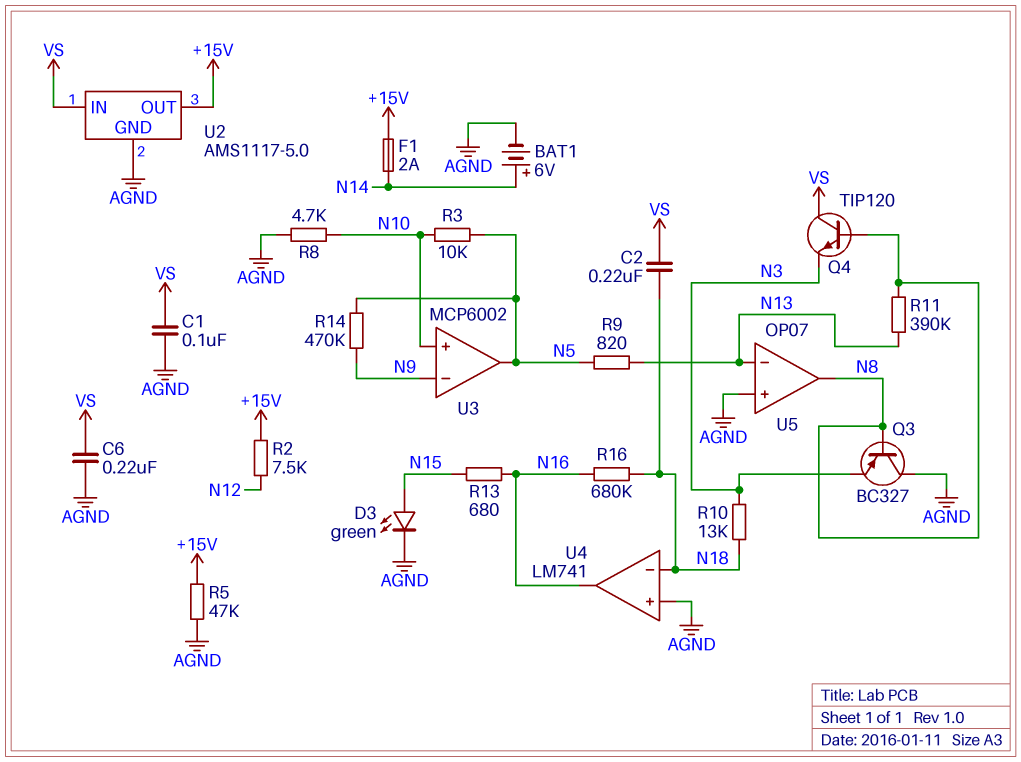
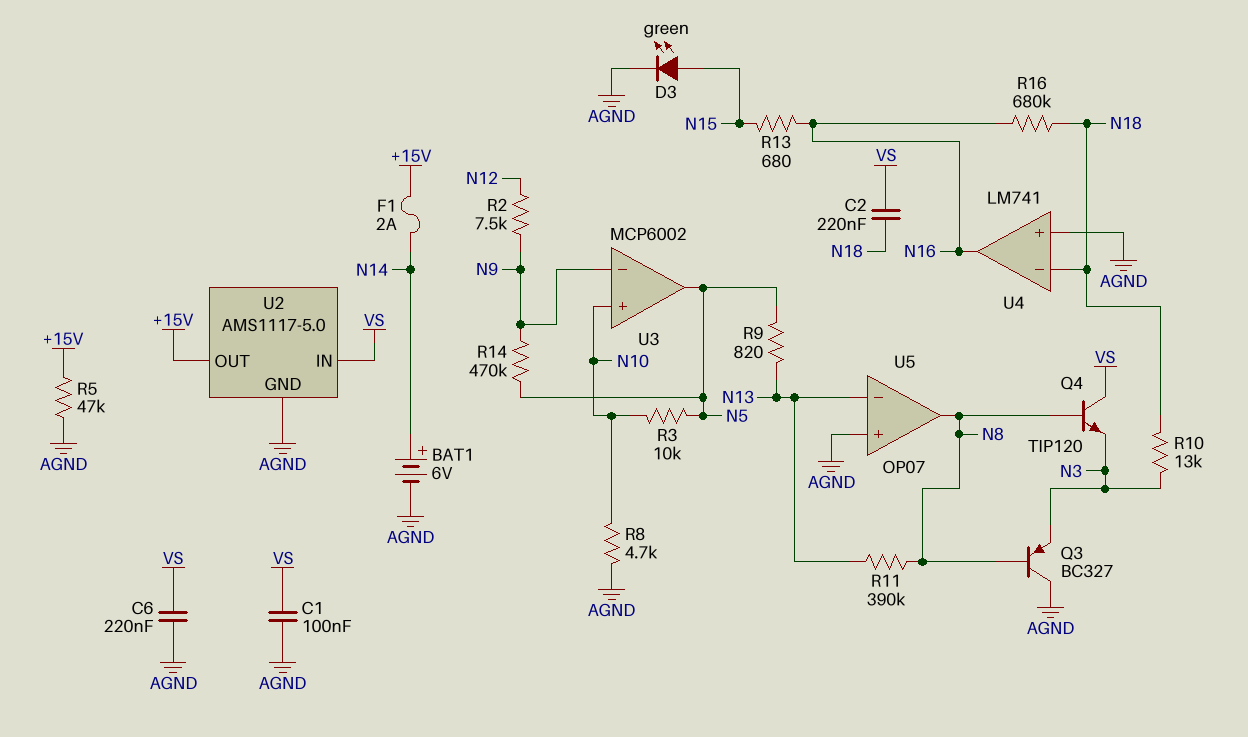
R2: 7.5k (+15V, N12) -> 7.5k (N9, N12)

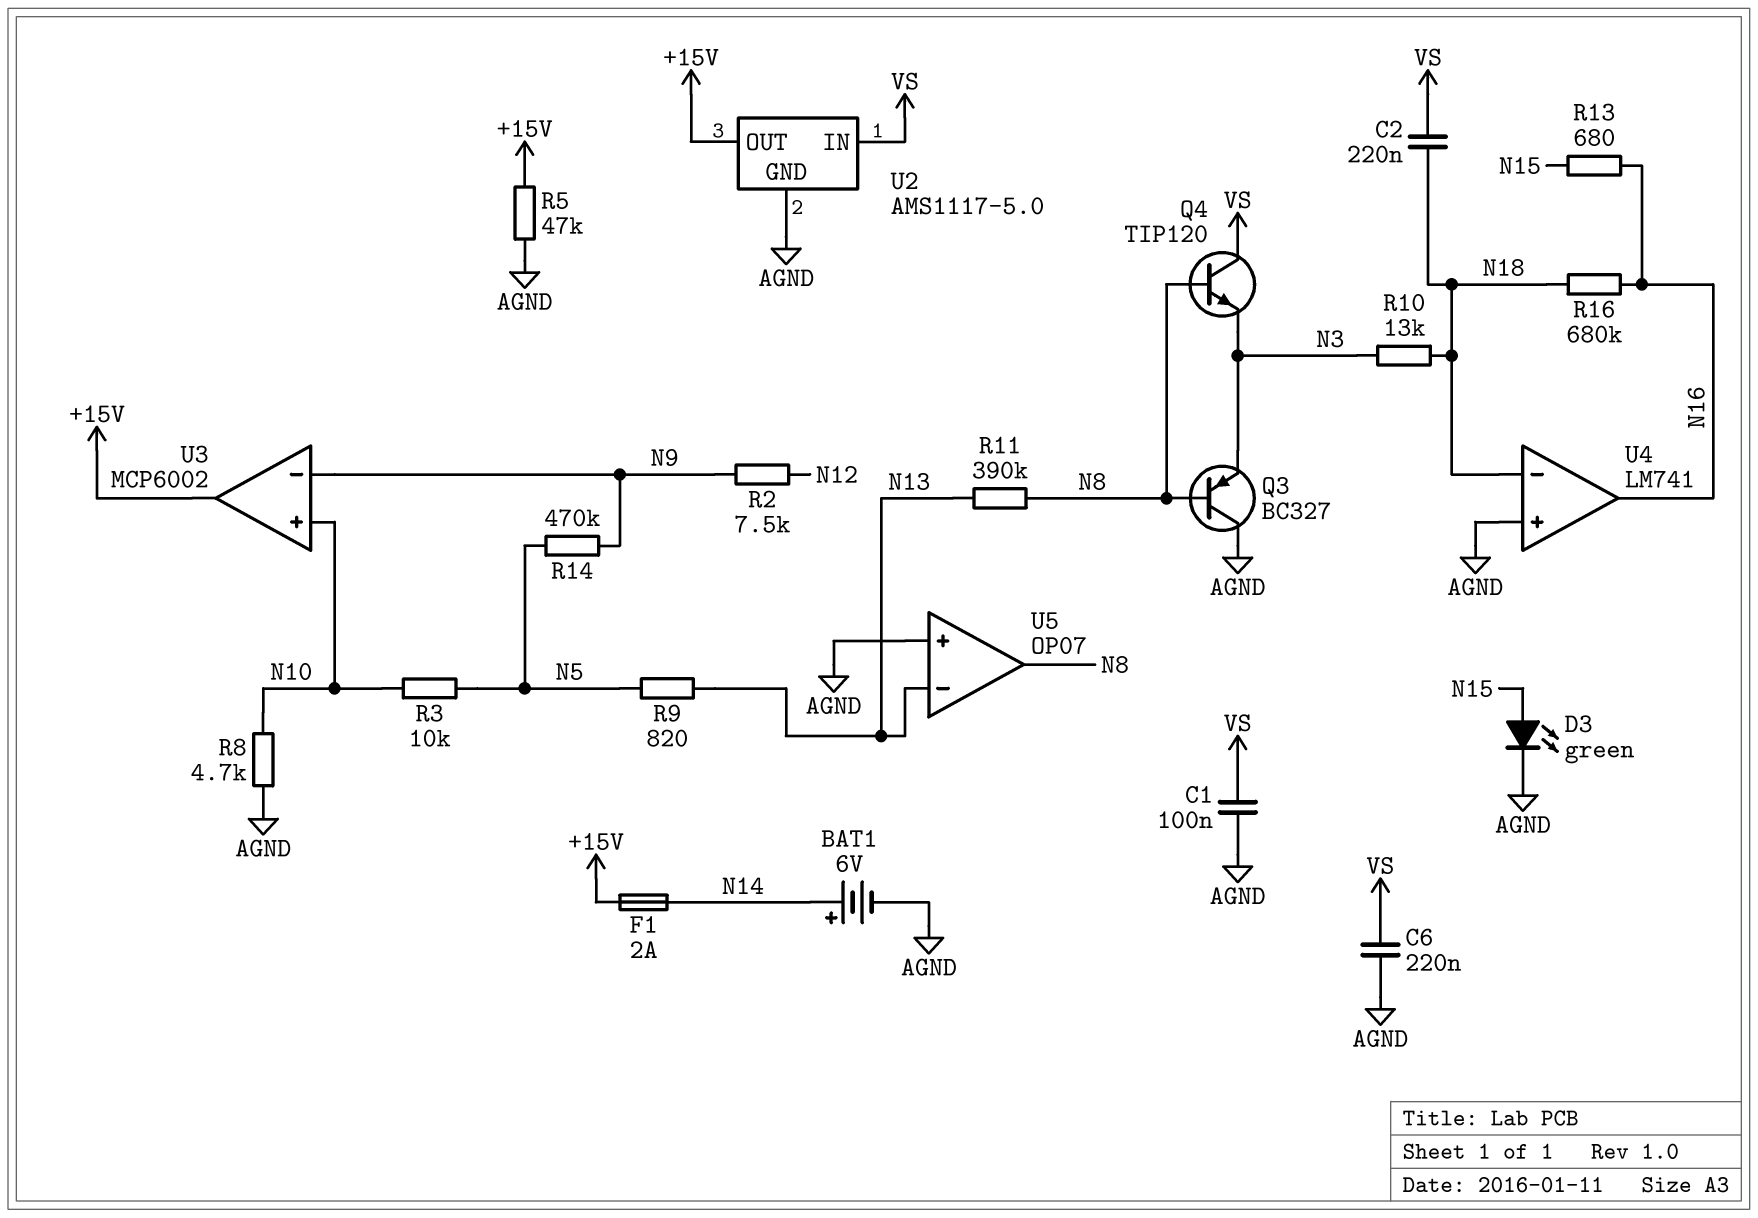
U3 pin out: N5 -> +15V

